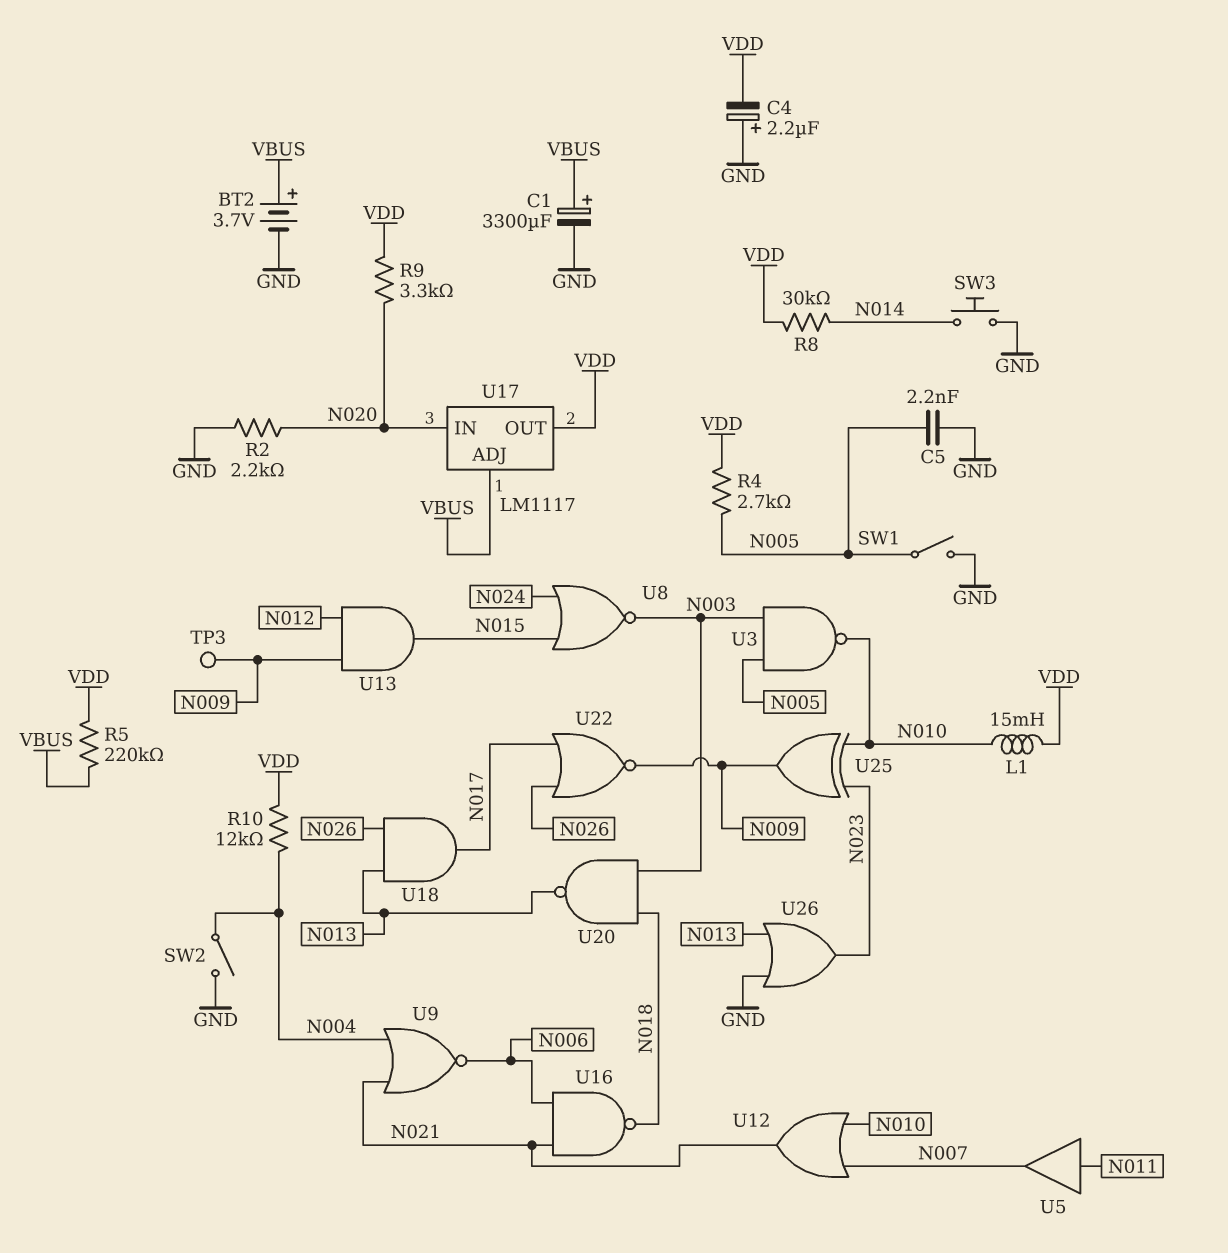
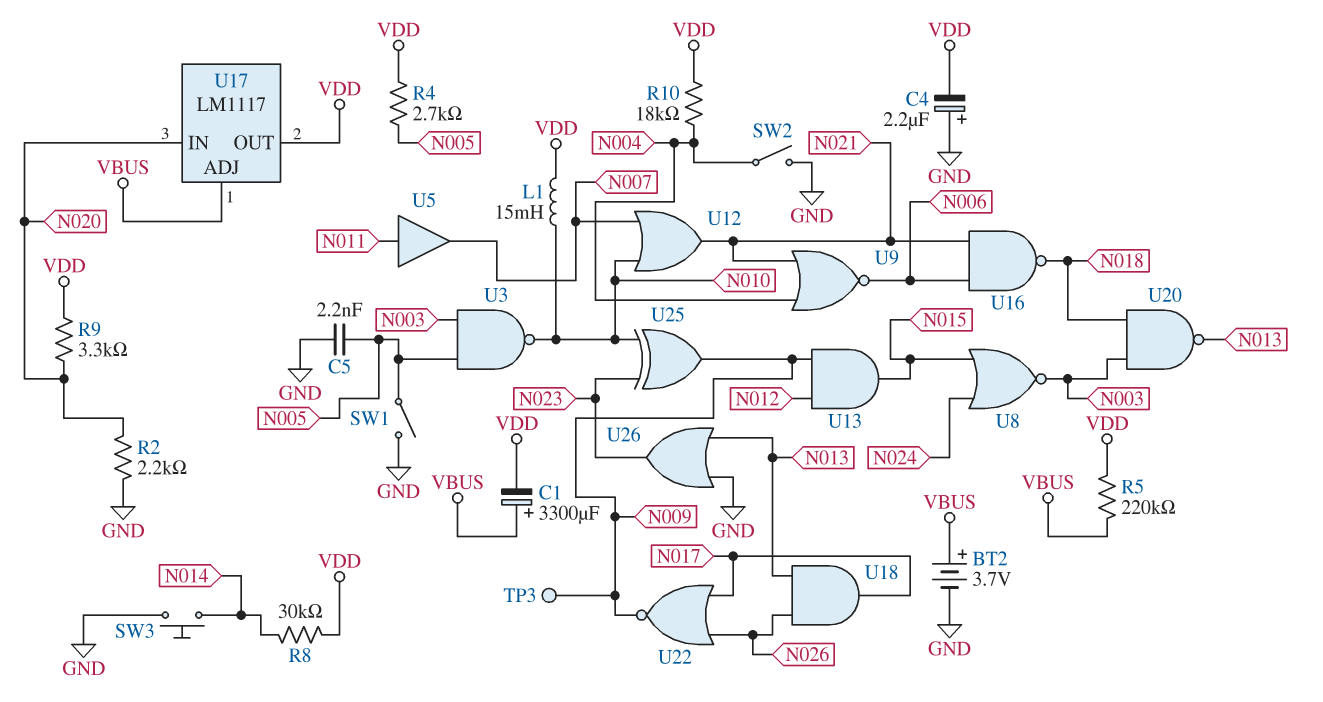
C1: 3300uF (plus VBUS, minus GND) -> 3300uF (plus VBUS, minus VDD)
R10: 12k (N004, VDD) -> 18k (N004, VDD)

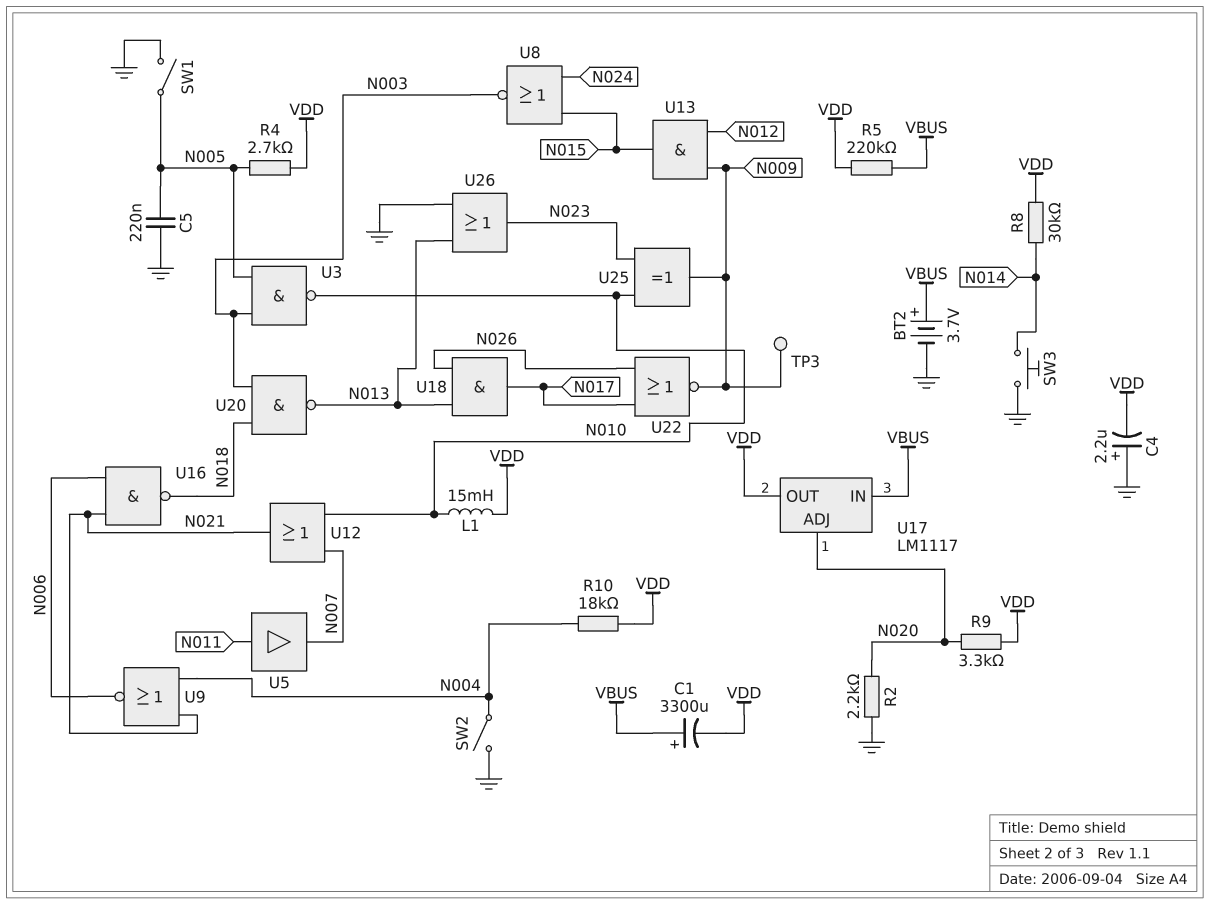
C5: 2.2nF (GND, N005) -> 220nF (GND, N005)
U17 pin ADJ: VBUS -> N020
U17 pin IN: N020 -> VBUS

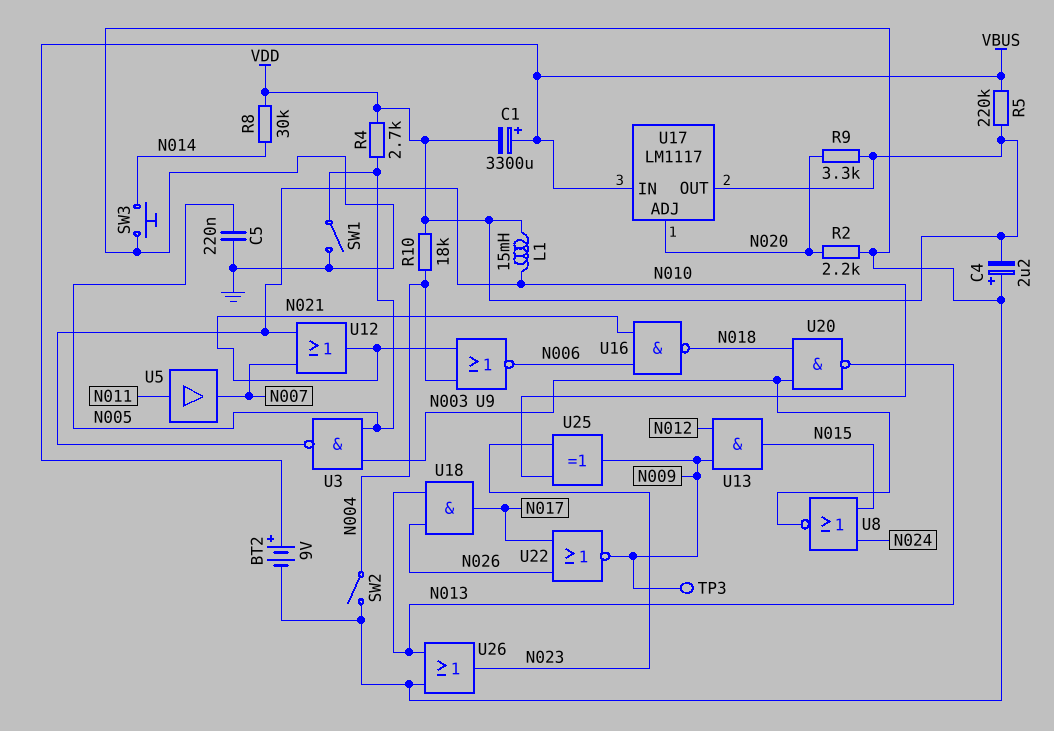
BT2: 3.7V (plus VBUS, minus GND) -> 9V (plus VBUS, minus GND)

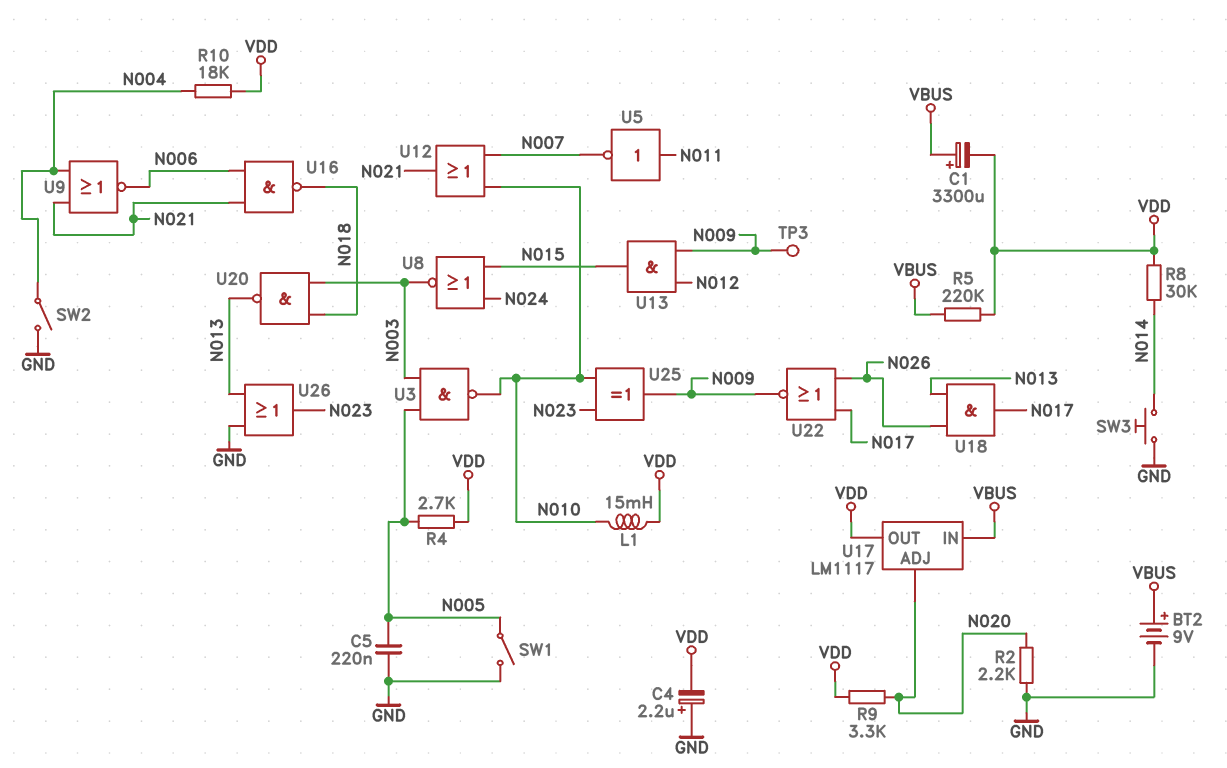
U5: buffer (in N011, out N007) -> NOT (in N011, out N007)

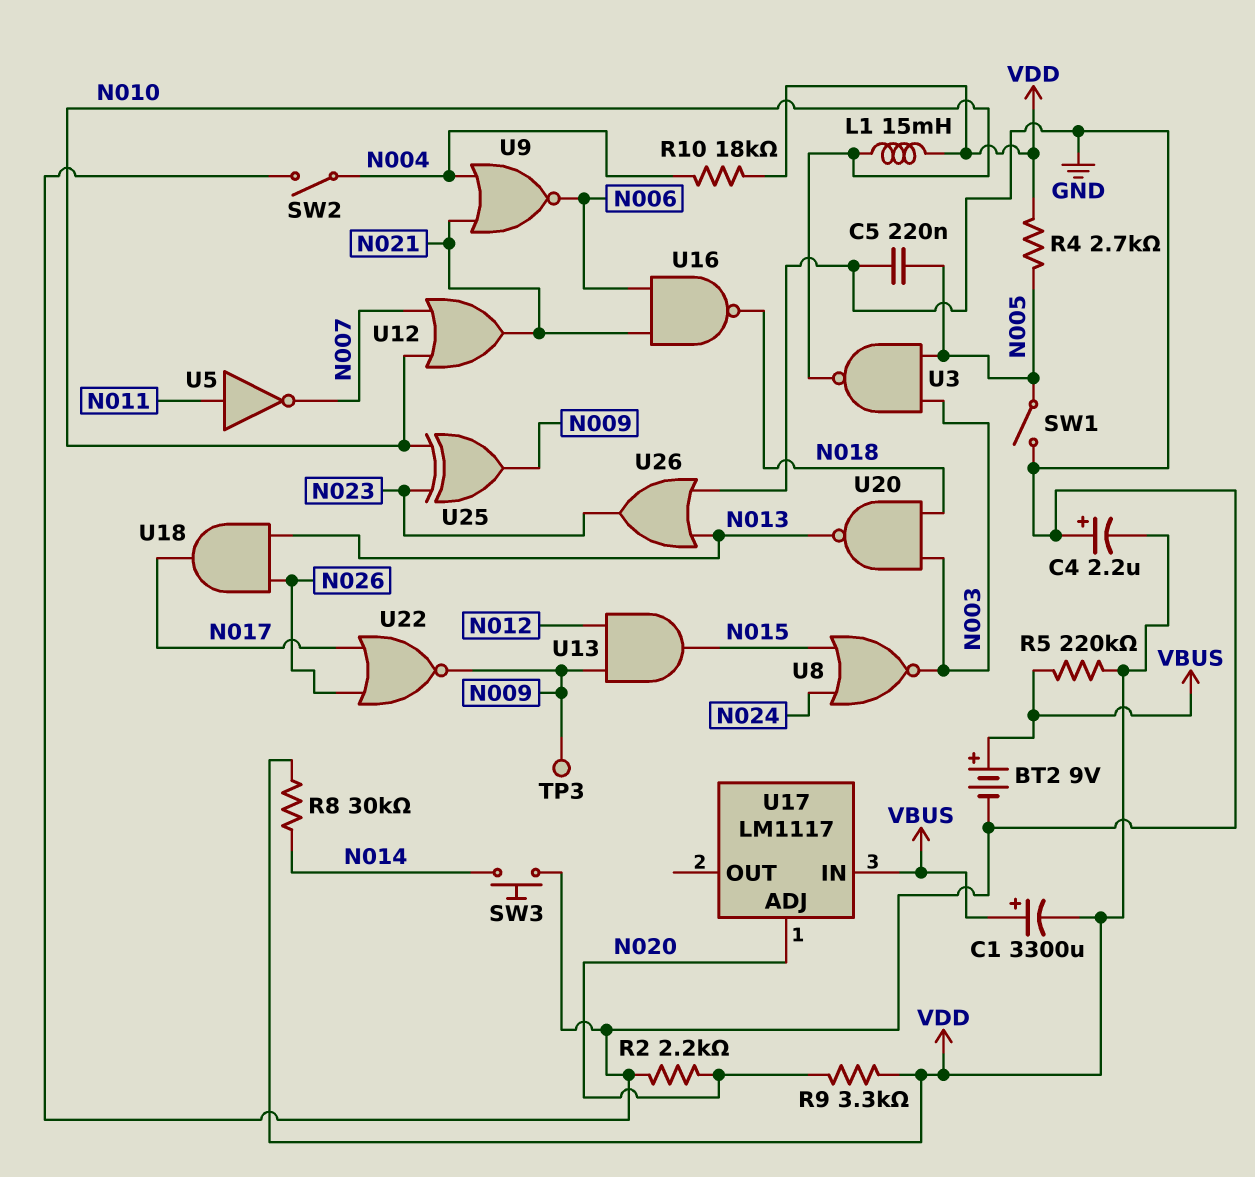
U17 pin OUT: VDD -> none

